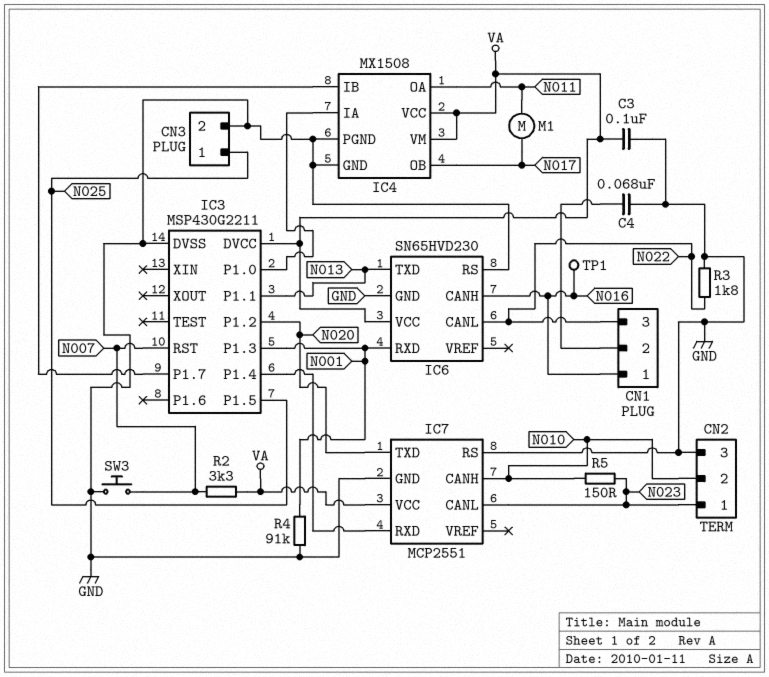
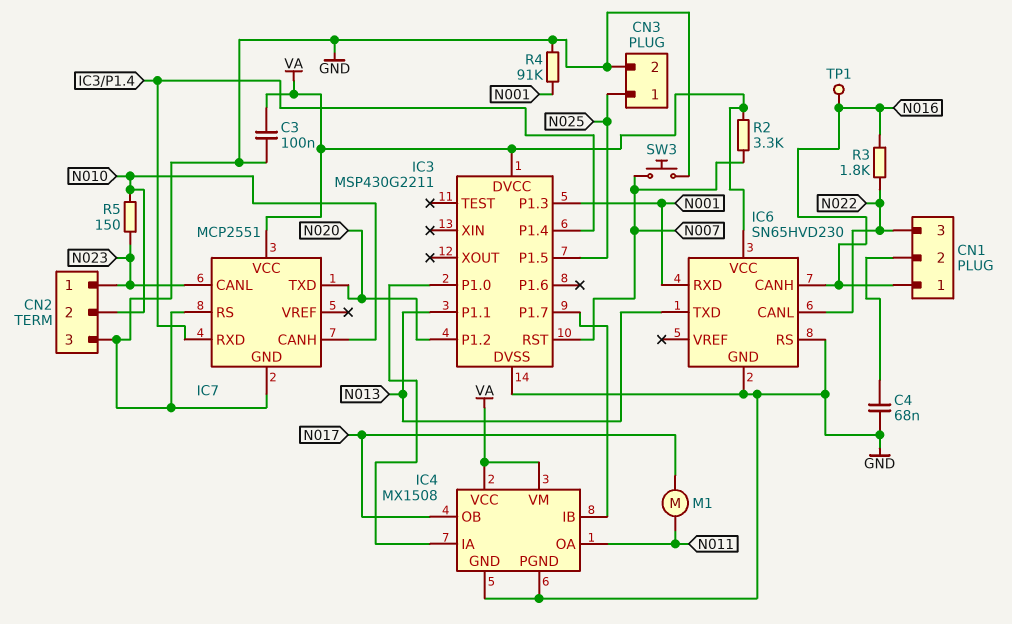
R3: 1.8k (GND, N022) -> 1.8k (N016, N022)

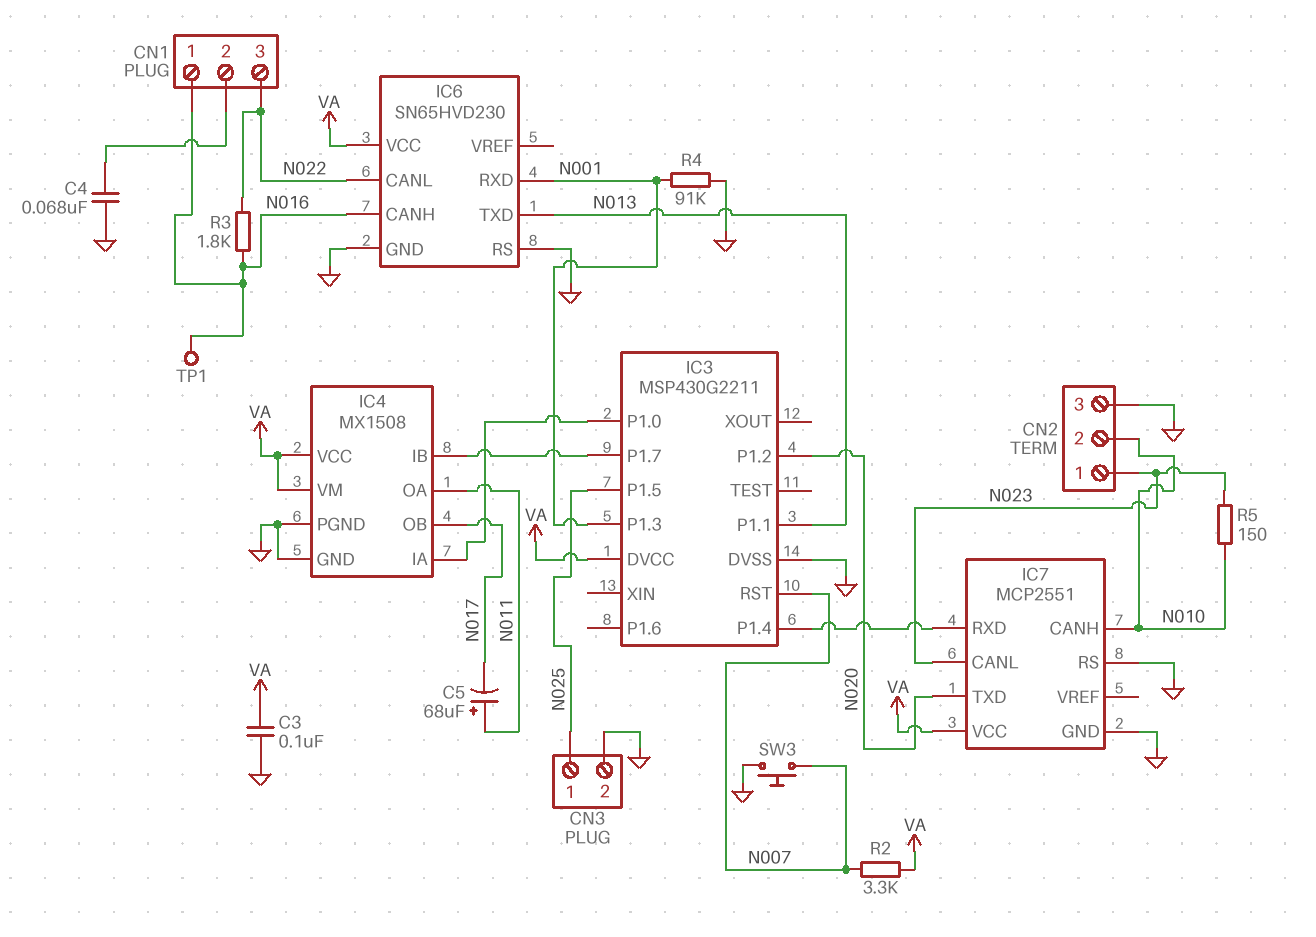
C5: none -> 68uF (plus N011, minus N017)
M1: motor (N011, N017) -> none

